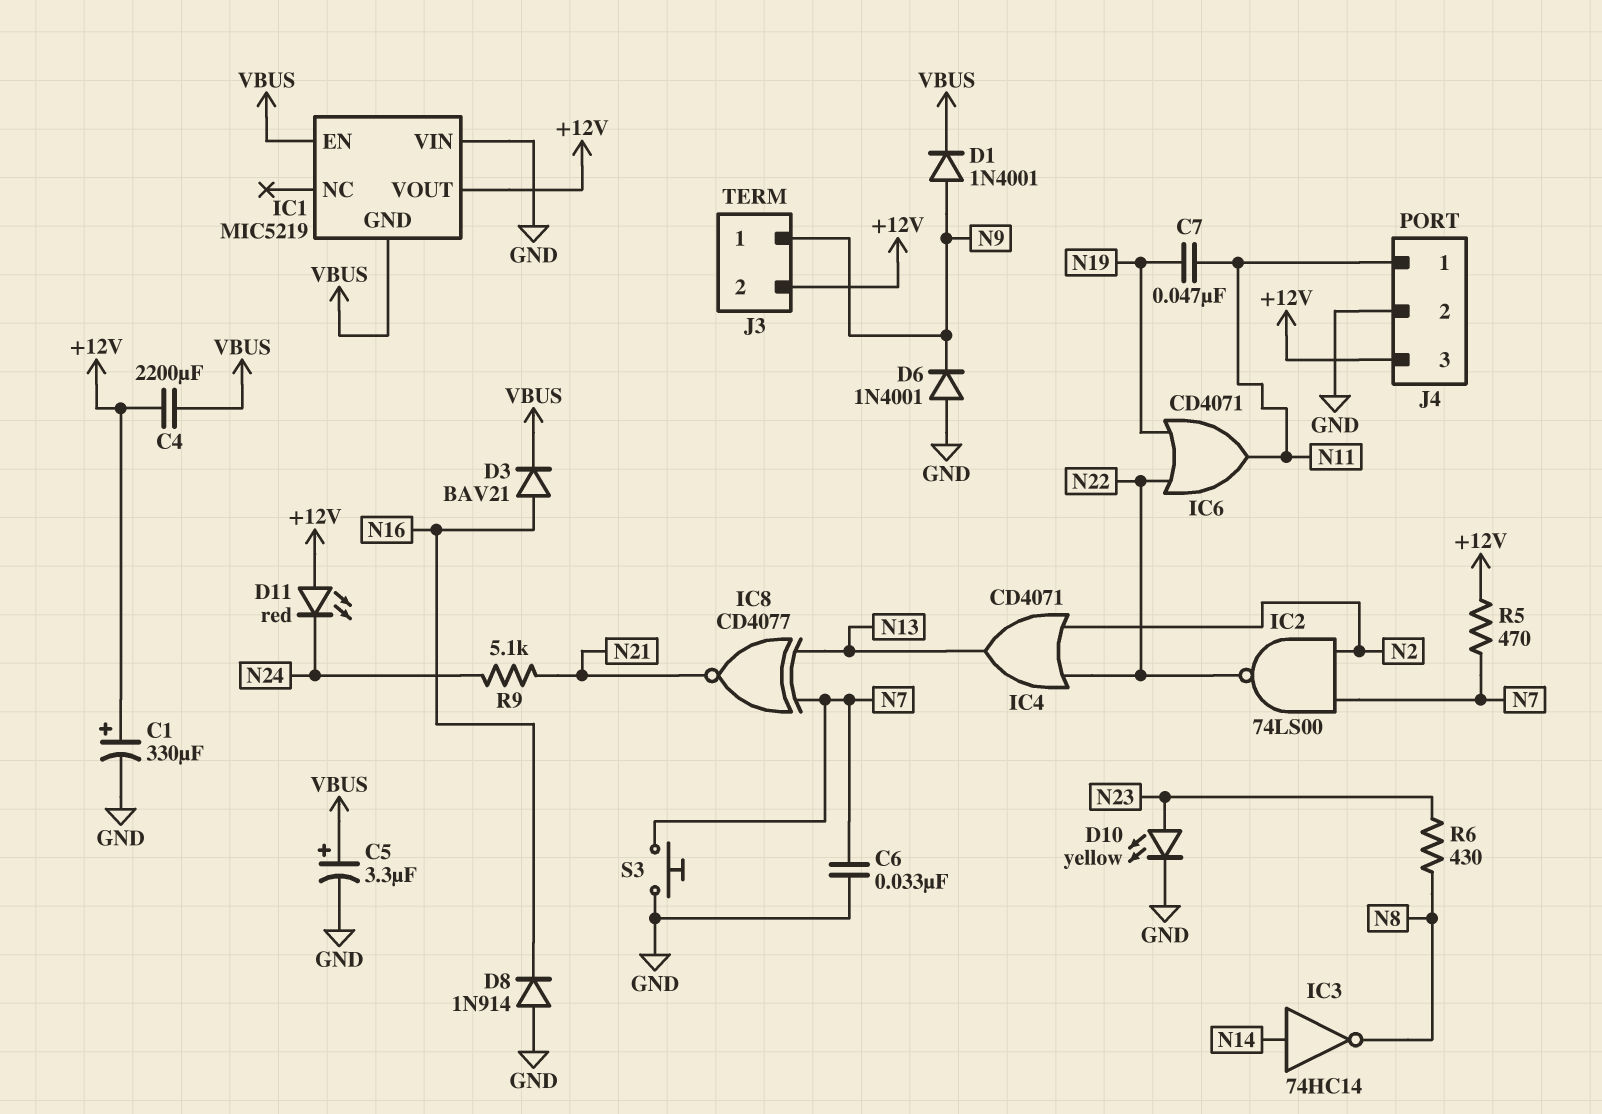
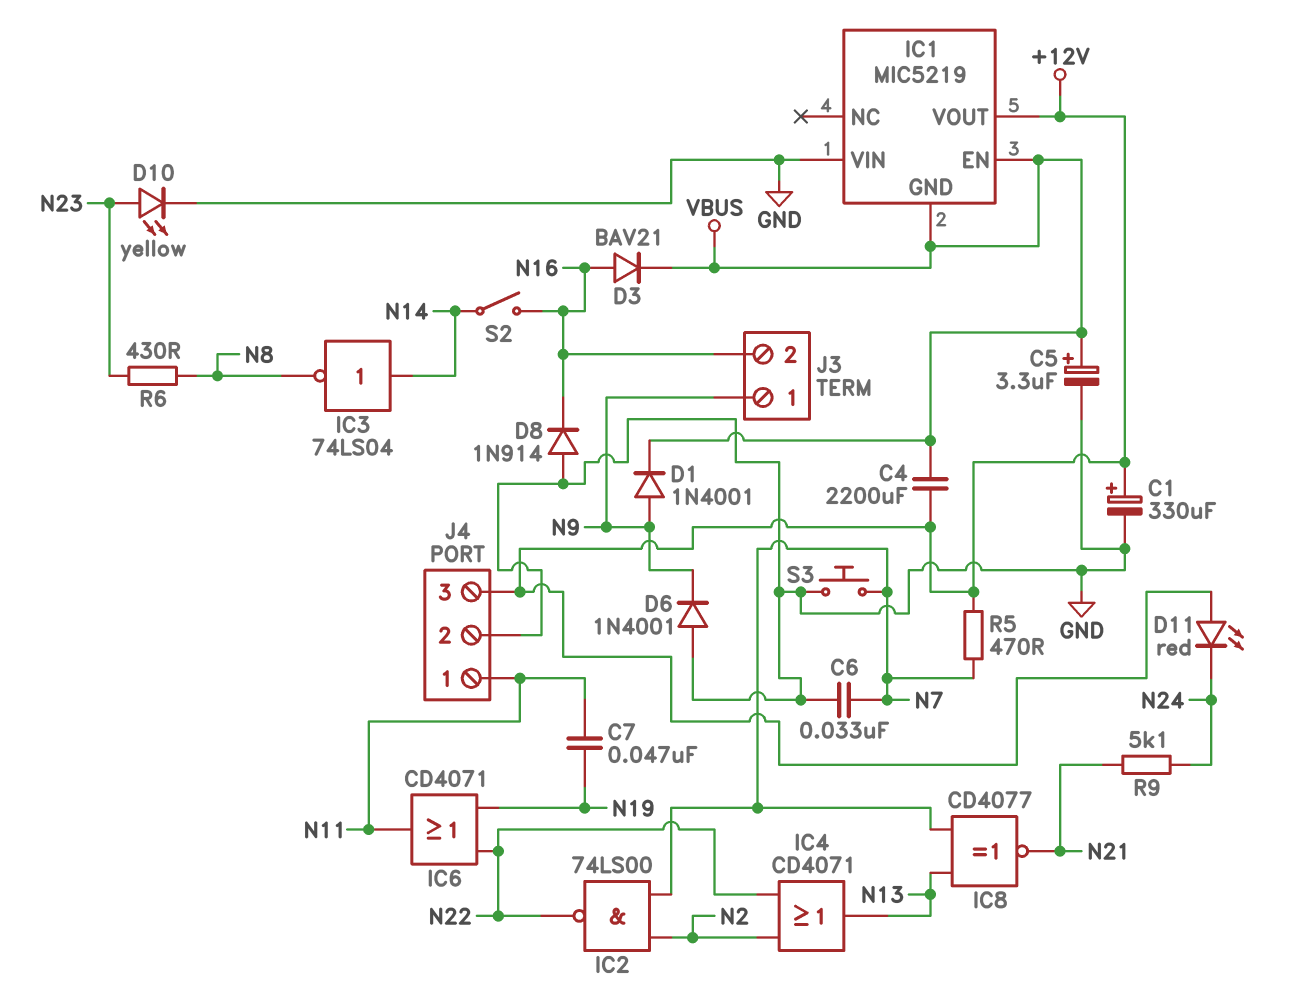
IC3: NOT 74HC14 (in N14, out N8) -> NOT 74LS04 (in N14, out N8)
J3 pin 2: +12V -> N16
S2: none -> switch (N14, N16)

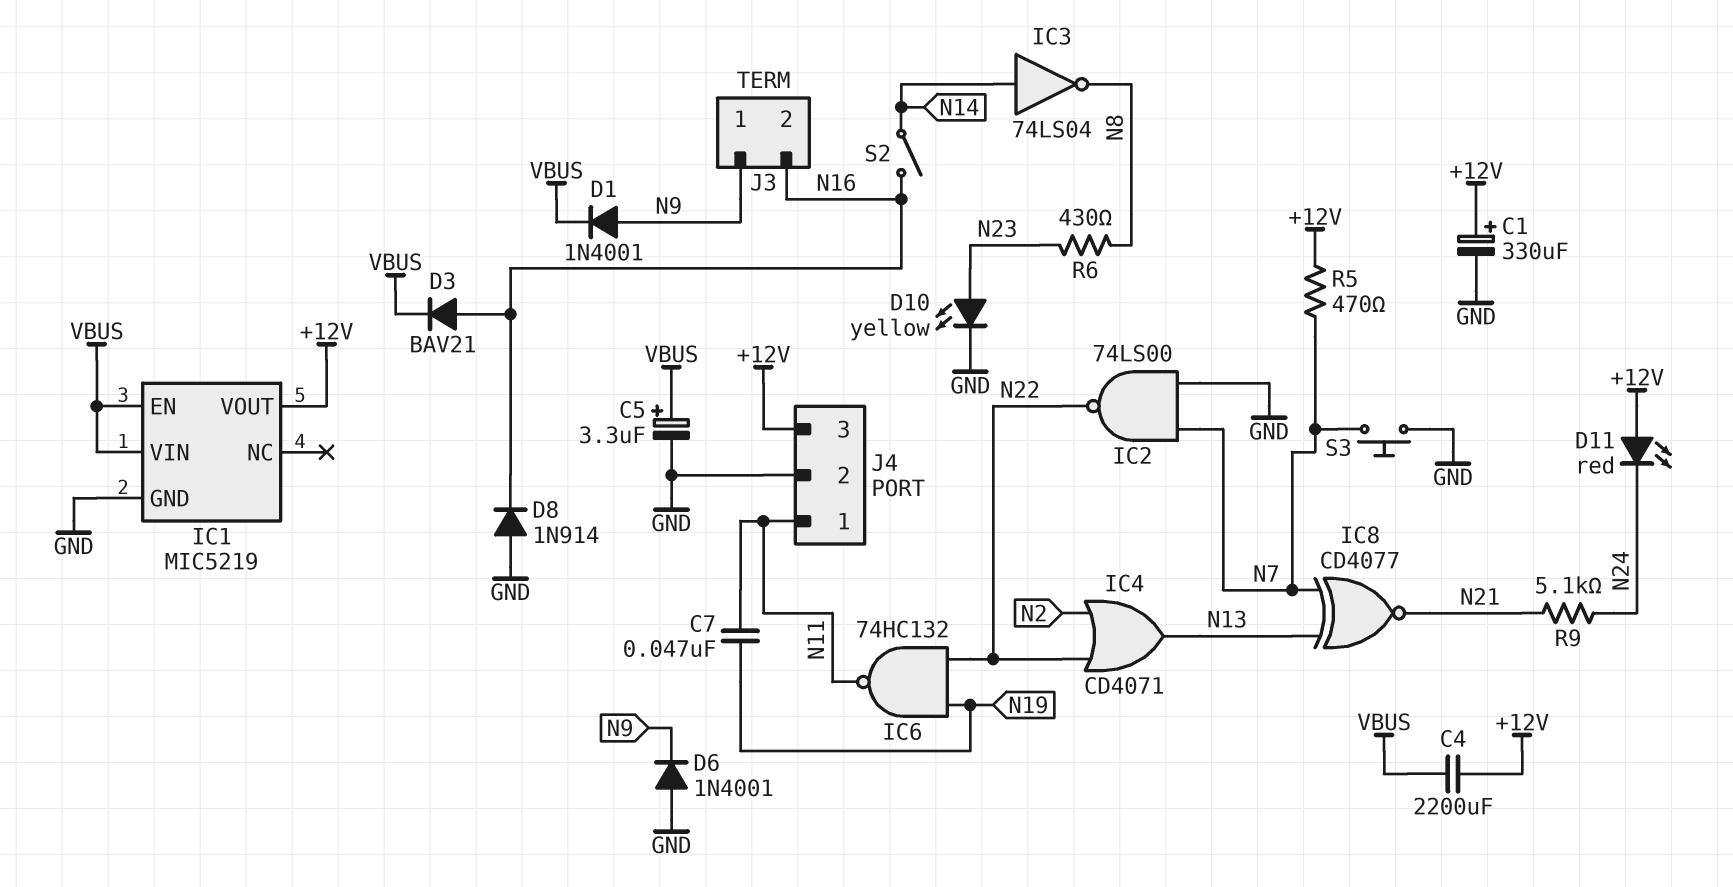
C6: 33nF (GND, N7) -> none
IC1 pin GND: VBUS -> GND
IC1 pin VIN: GND -> VBUS
IC2: NAND 74LS00 (in N2, in N7, out N22) -> NAND 74LS00 (in GND, in N7, out N22)
IC6: OR CD4071 (in N19, in N22, out N11) -> NAND 74HC132 (in N19, in N22, out N11)

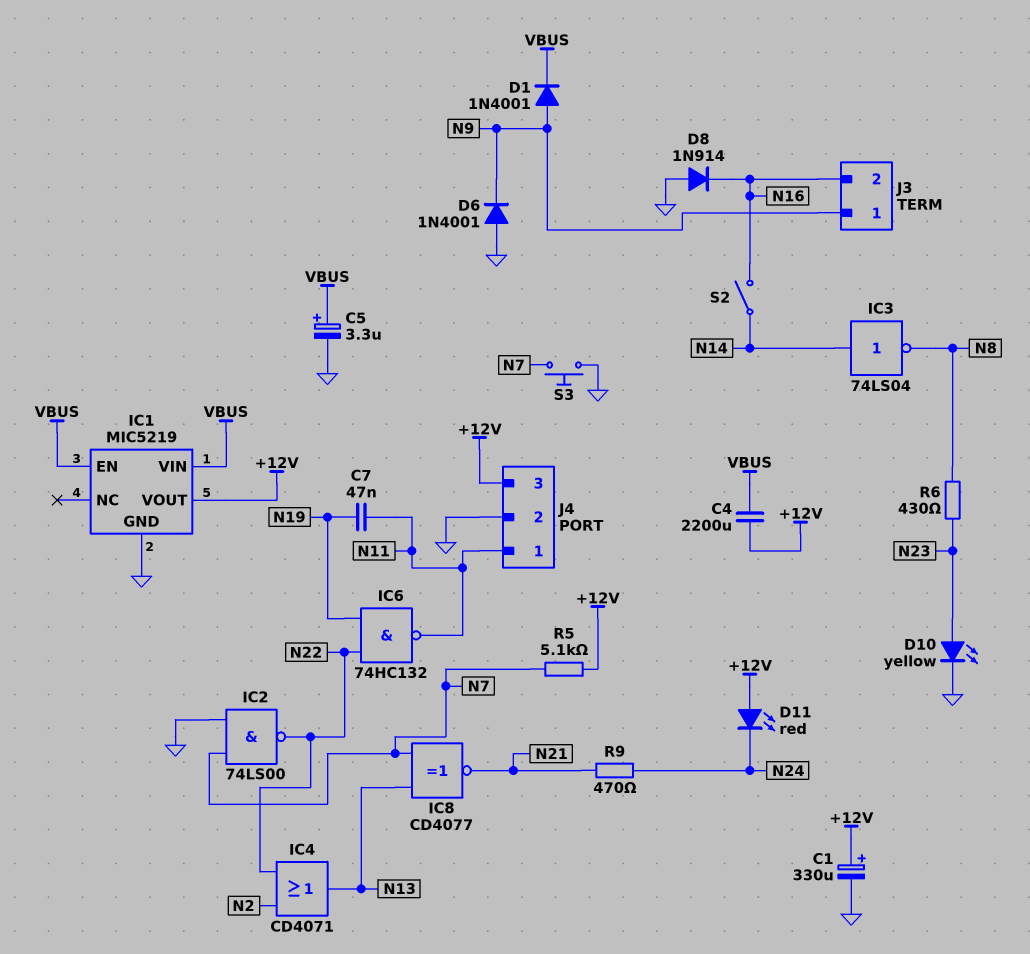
D3: diode BAV21 (A N16, K VBUS) -> none
R5: 470 (+12V, N7) -> 5.1k (+12V, N7)
R9: 5.1k (N21, N24) -> 470 (N21, N24)

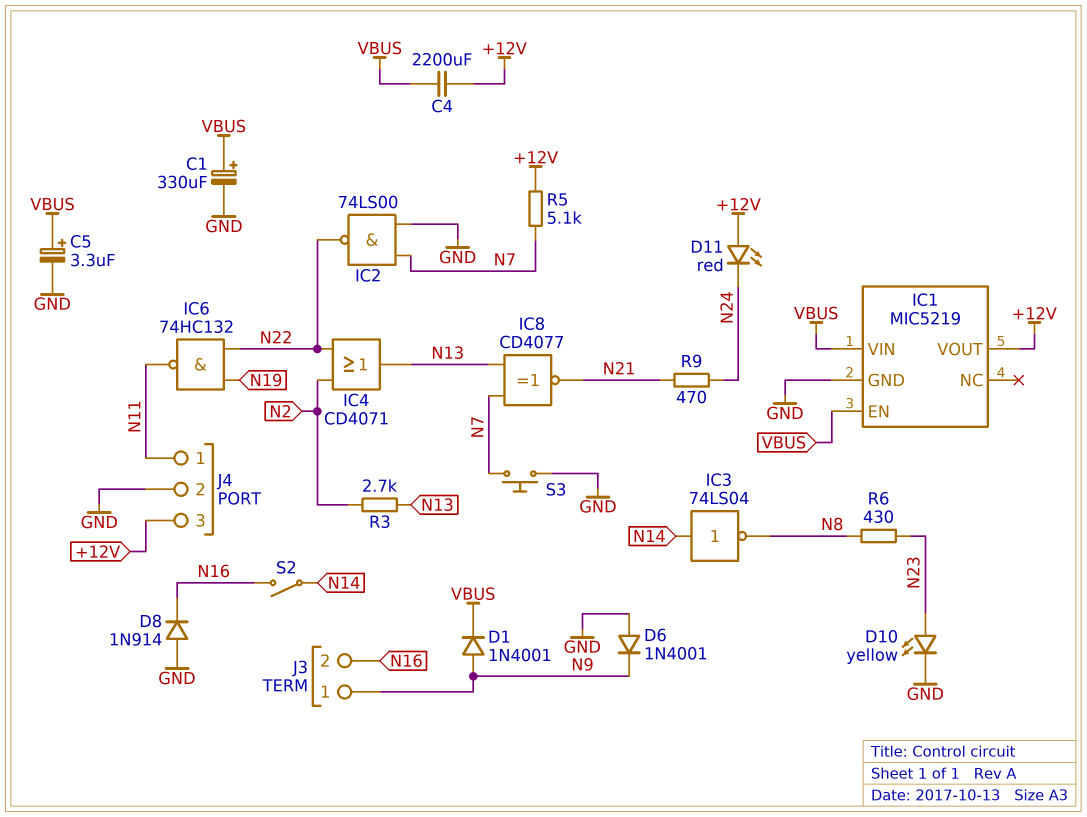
C1: 330uF (plus +12V, minus GND) -> 330uF (plus VBUS, minus GND)
C7: 47nF (N11, N19) -> none
R3: none -> 2.7k (N2, N13)

